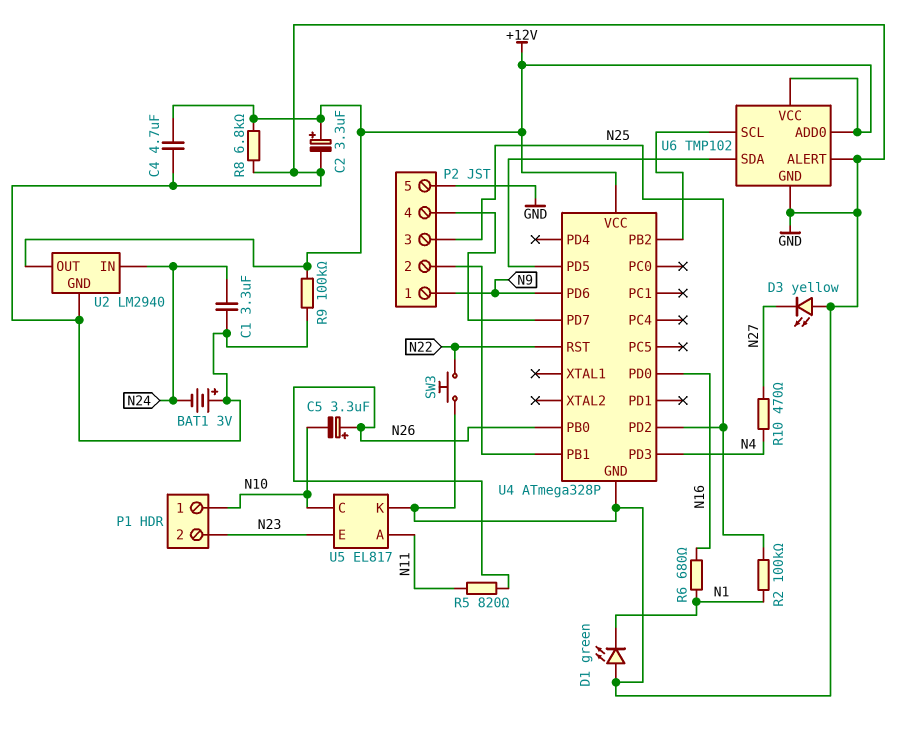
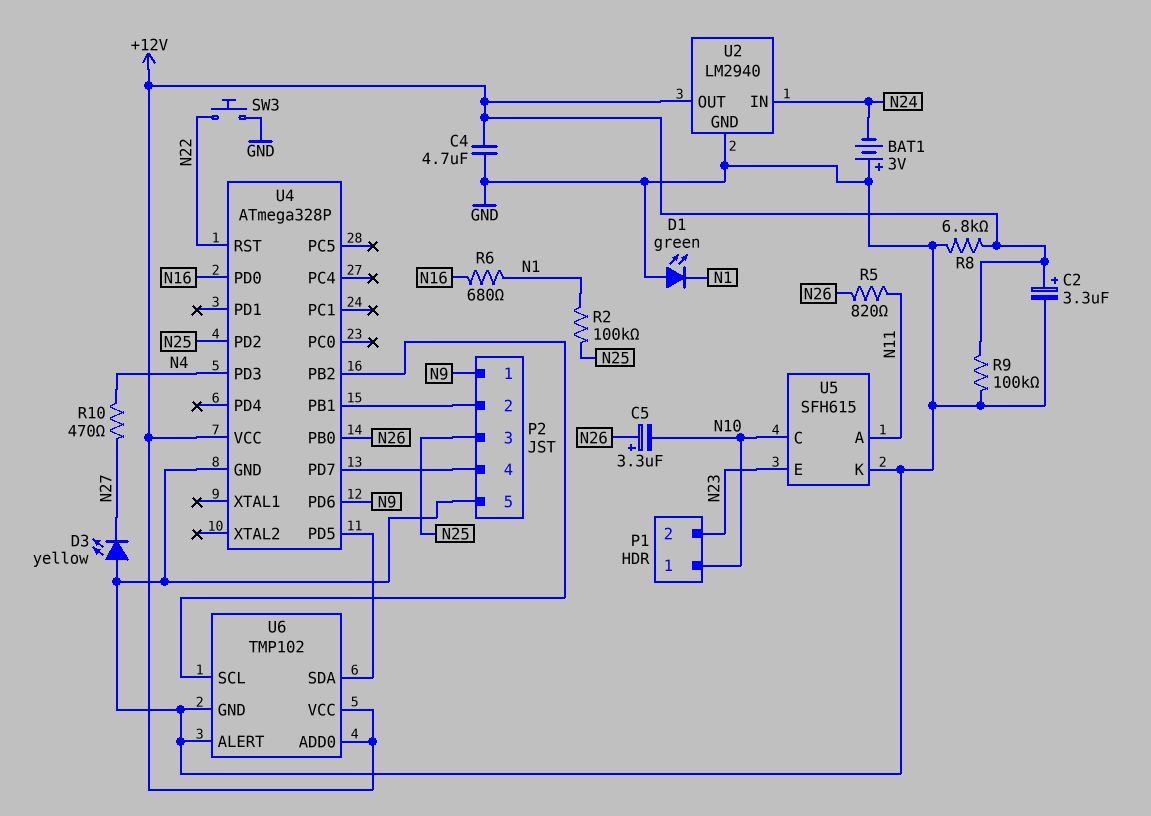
C1: 3.3uF (GND, N24) -> none
U5: EL817 -> SFH615

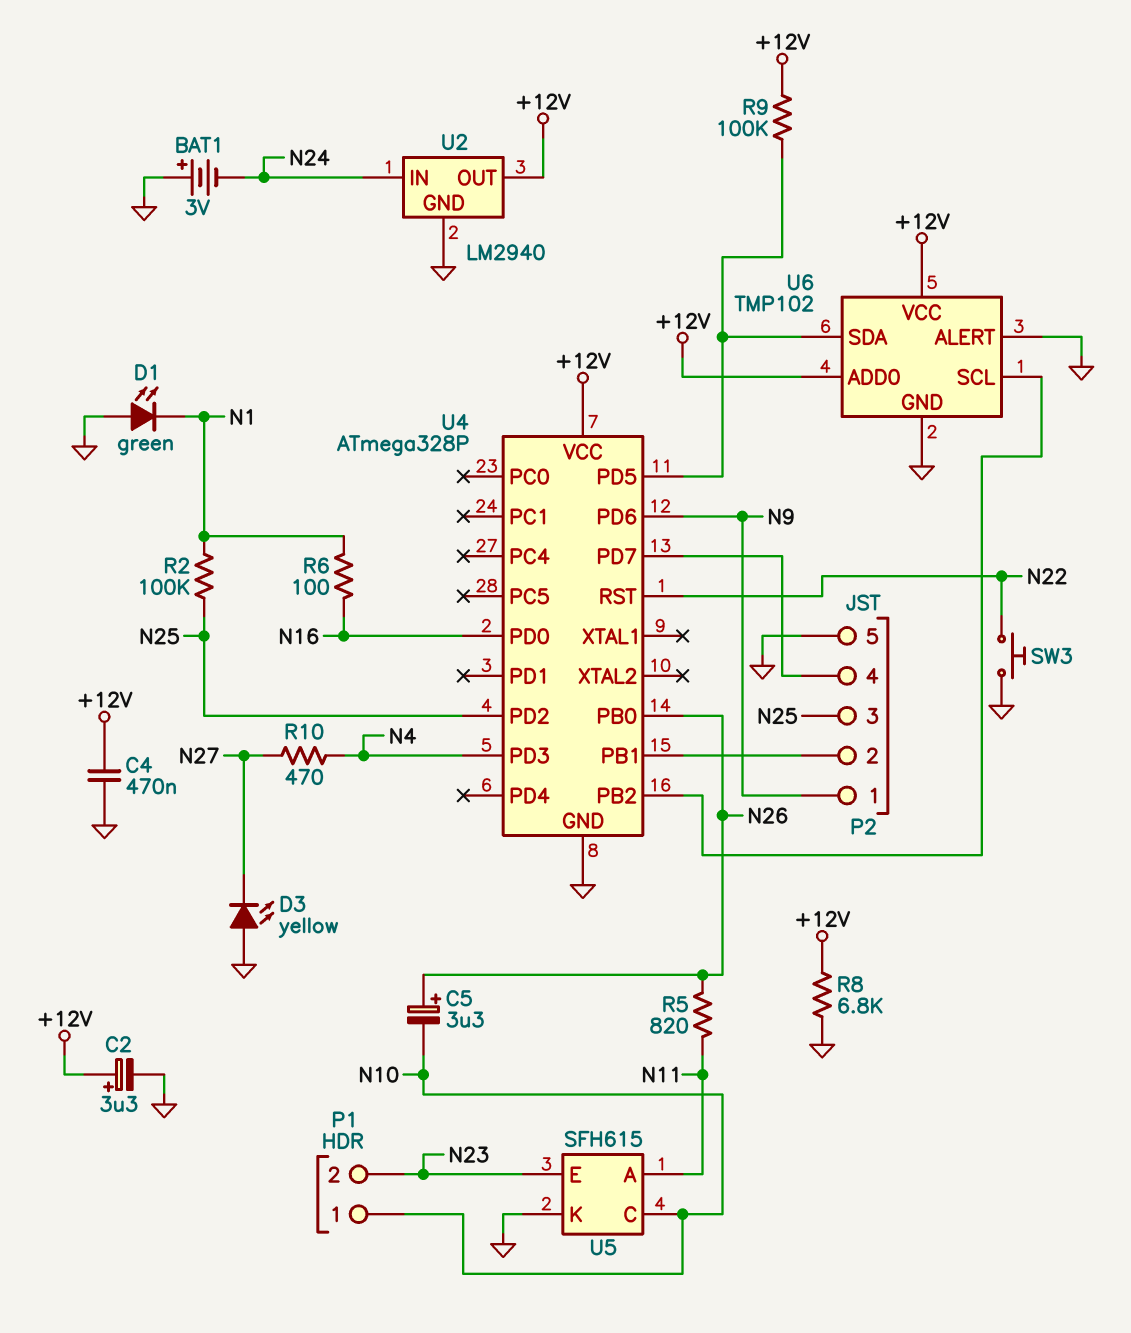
C4: 4.7uF (+12V, GND) -> 470nF (+12V, GND)
R6: 680 (N1, N16) -> 100 (N1, N16)
R9: 100k (+12V, GND) -> 100k (+12V, U4/PD5)

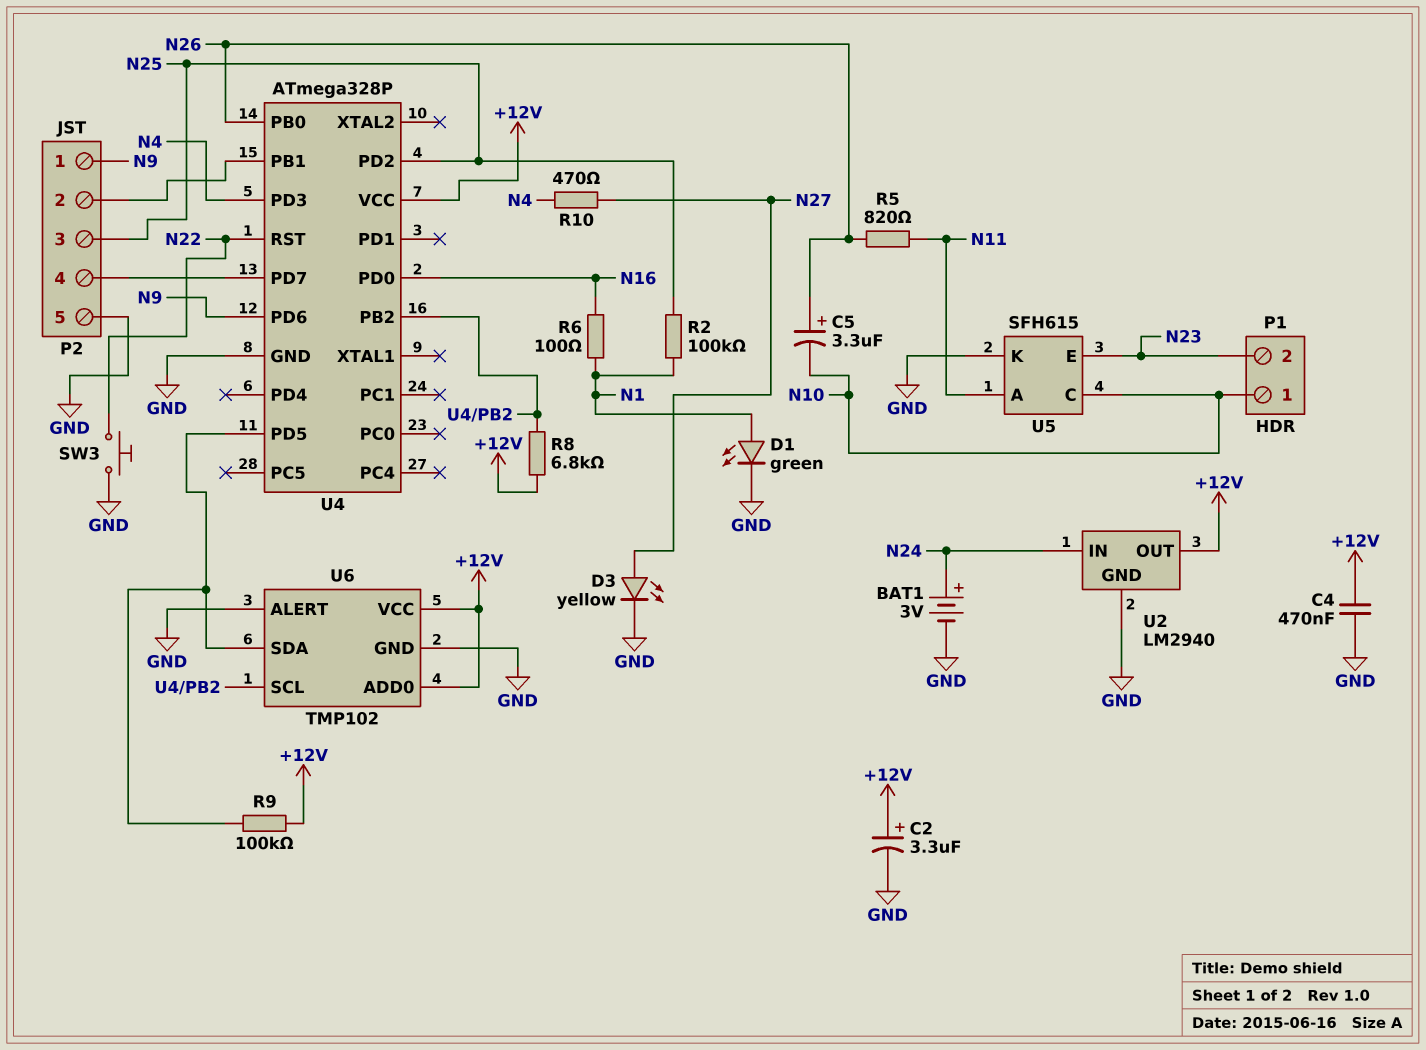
BAT1: 3V (plus GND, minus N24) -> 3V (plus N24, minus GND)
D1: LED green (A GND, K N1) -> LED green (A N1, K GND)
D3: LED yellow (A GND, K N27) -> LED yellow (A N27, K GND)
R8: 6.8k (+12V, GND) -> 6.8k (+12V, U4/PB2)

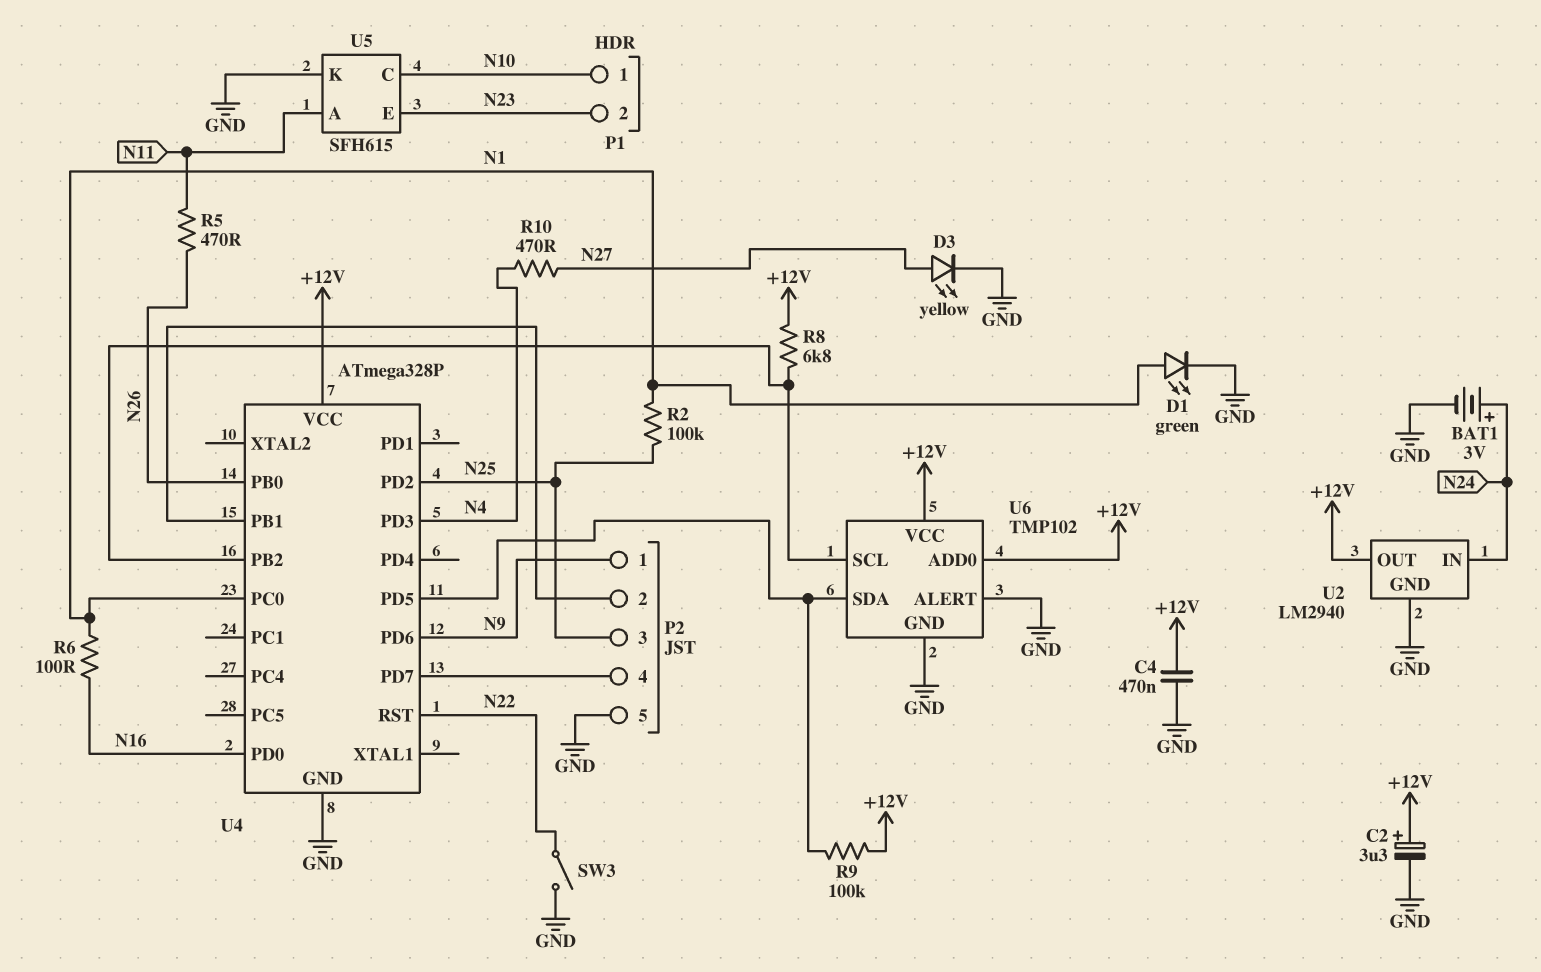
C5: 3.3uF (plus N26, minus N10) -> none
R5: 820 (N11, N26) -> 470 (N11, N26)
SW3: button (GND, N22) -> switch (GND, N22)
U4 pin PC0: none -> N1

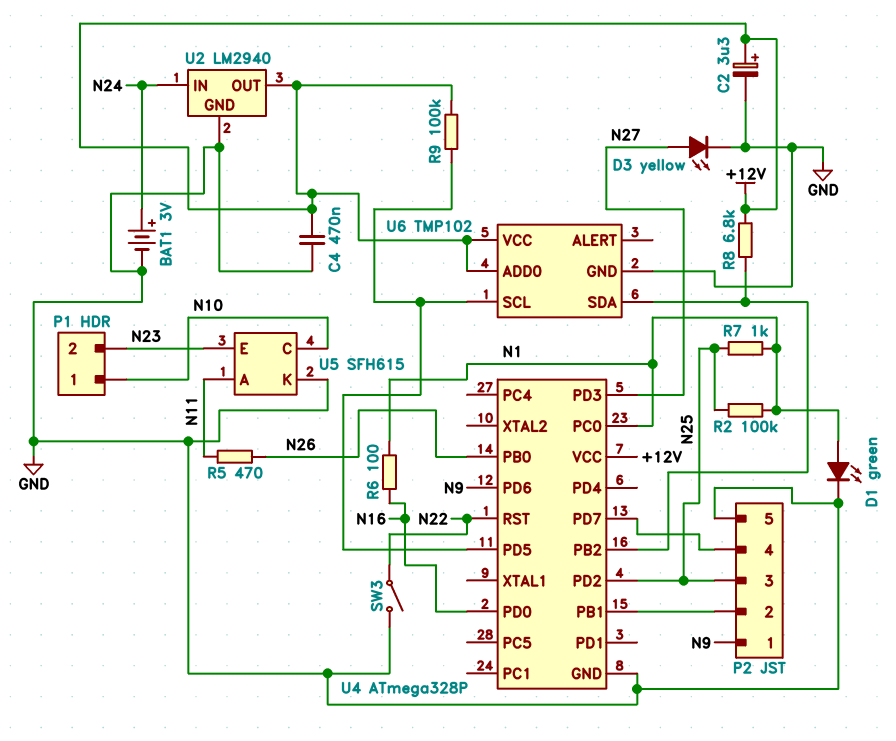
R7: none -> 1k (N1, N25)
R10: 470 (N4, N27) -> none
U4 pin PD3: N4 -> N27
U6 pin ALERT: GND -> none
U6 pin SCL: U4/PB2 -> U4/PD5
U6 pin SDA: U4/PD5 -> U4/PB2

